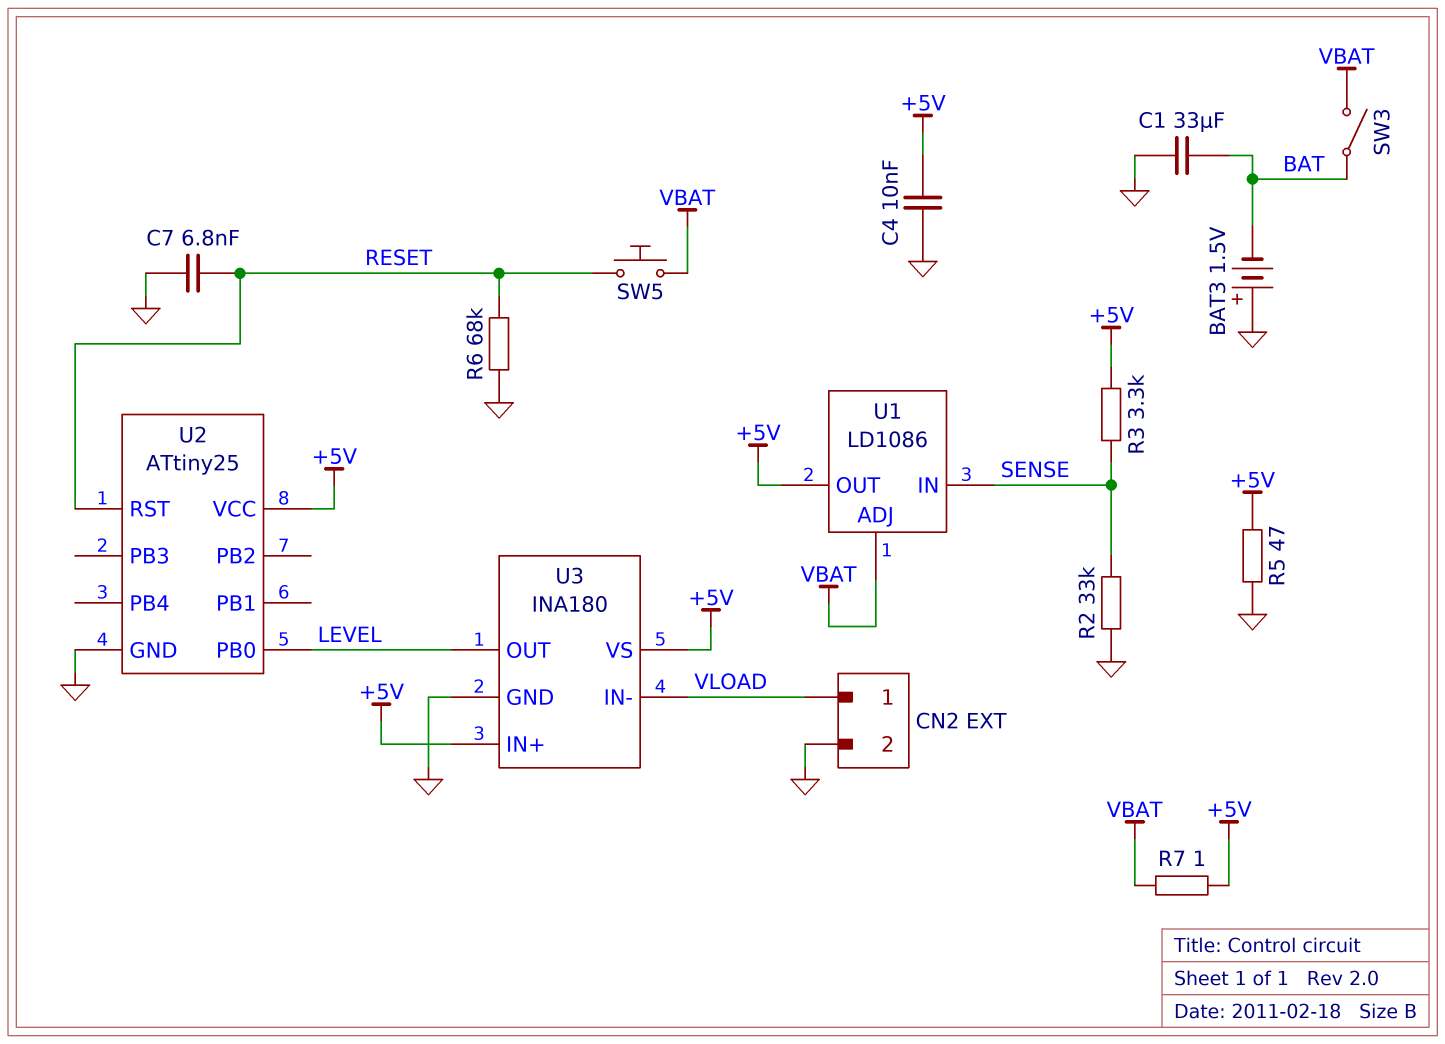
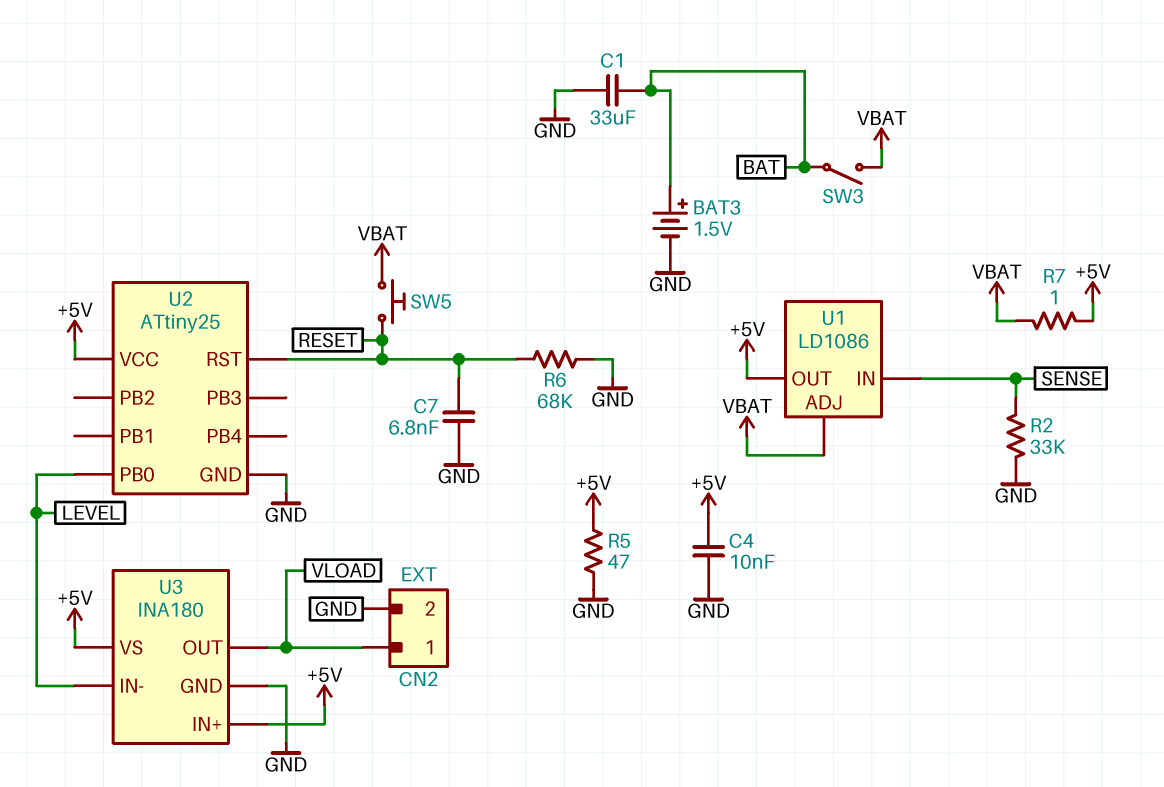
BAT3: 1.5V (plus GND, minus BAT) -> 1.5V (plus BAT, minus GND)
R3: 3.3k (+5V, SENSE) -> none
U3 pin IN-: VLOAD -> LEVEL
U3 pin OUT: LEVEL -> VLOAD

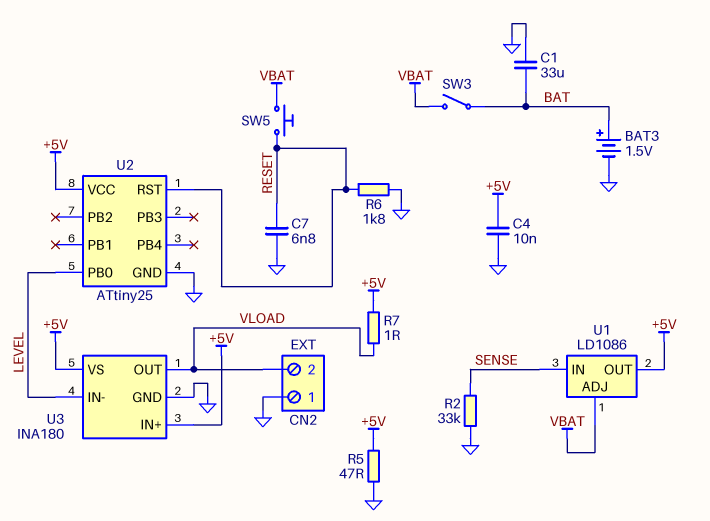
CN2 pin 1: VLOAD -> GND
CN2 pin 2: GND -> VLOAD
R6: 68k (GND, RESET) -> 1.8k (GND, RESET)
R7: 1 (+5V, VBAT) -> 1 (+5V, VLOAD)

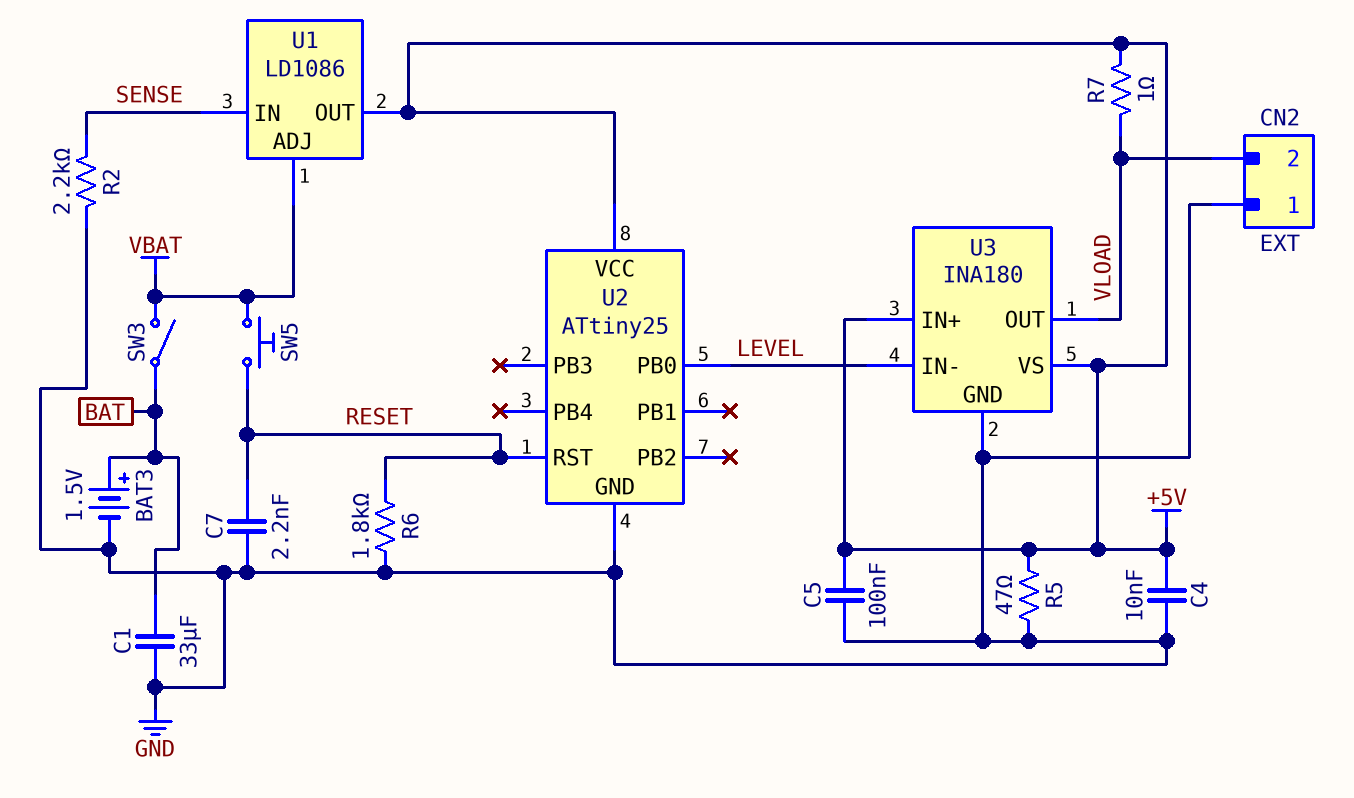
C5: none -> 100nF (+5V, GND)
C7: 6.8nF (GND, RESET) -> 2.2nF (GND, RESET)
R2: 33k (GND, SENSE) -> 2.2k (GND, SENSE)

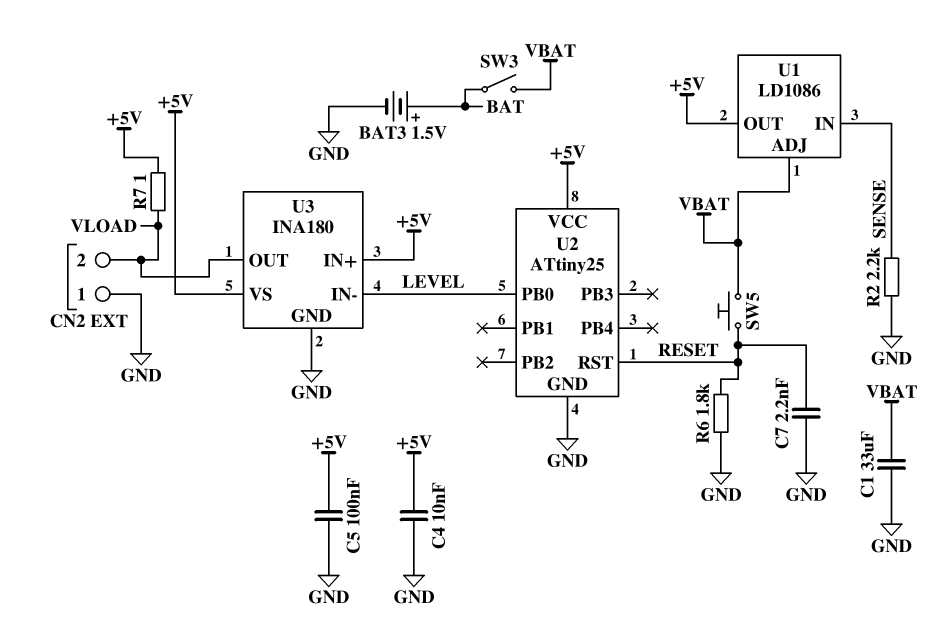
C1: 33uF (BAT, GND) -> 33uF (GND, VBAT)
R5: 47 (+5V, GND) -> none

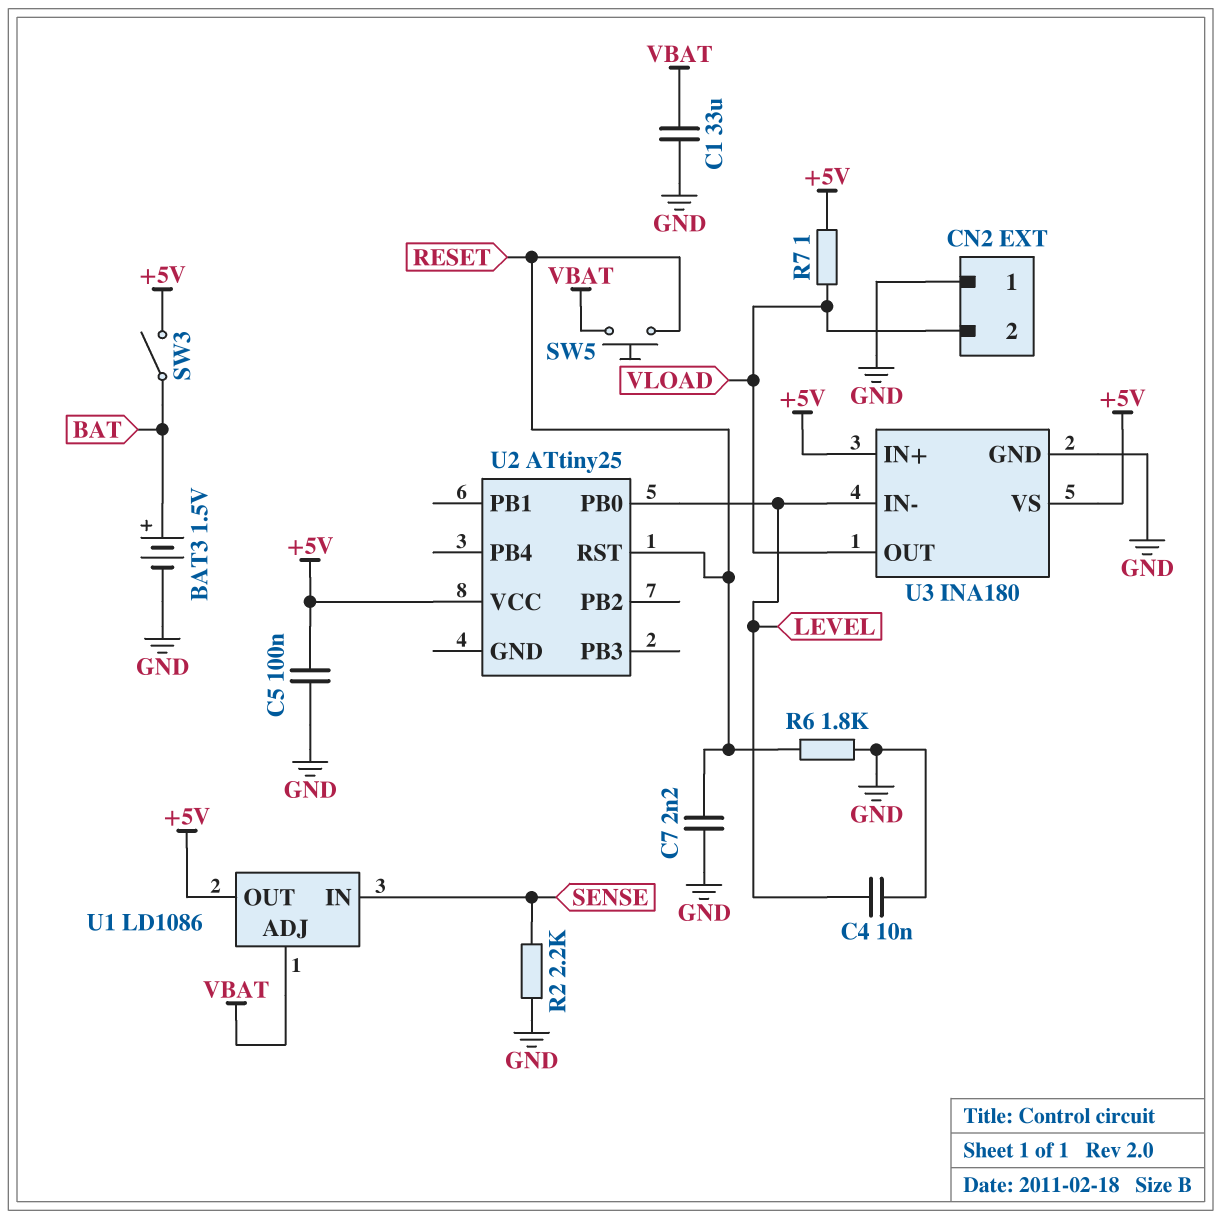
C4: 10nF (+5V, GND) -> 10nF (GND, LEVEL)
SW3: switch (BAT, VBAT) -> switch (+5V, BAT)
U2 pin GND: GND -> none

